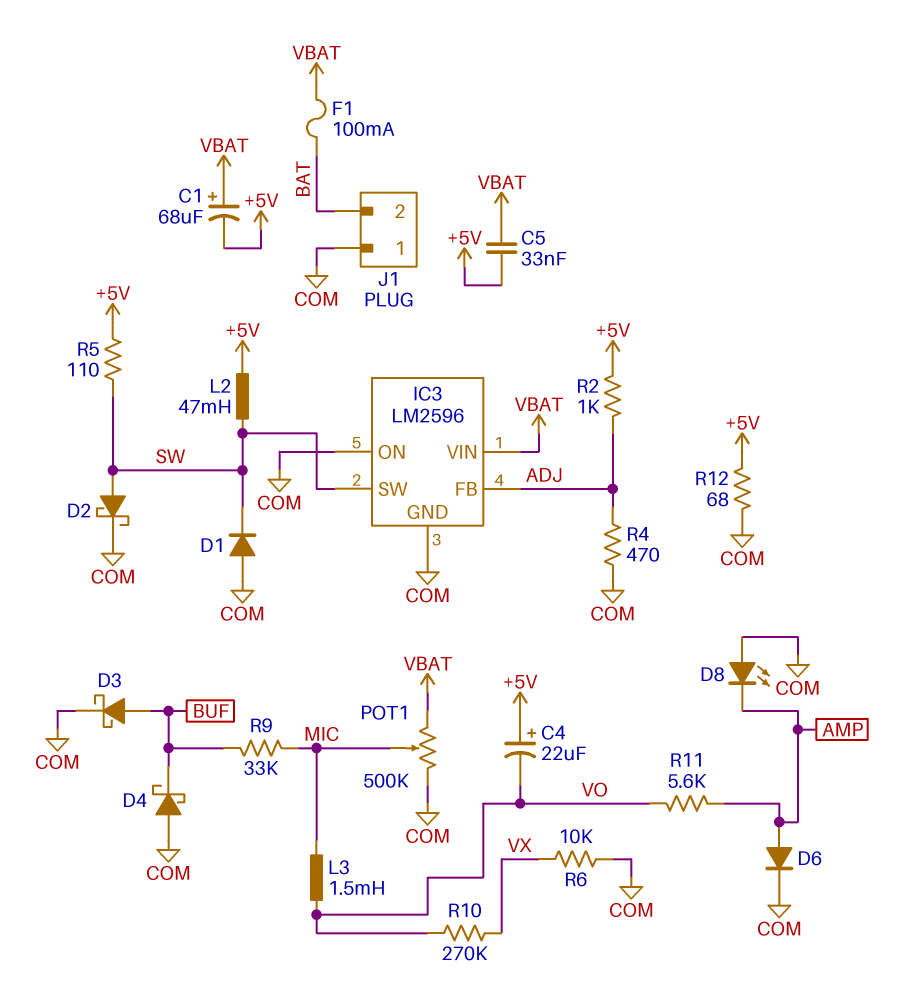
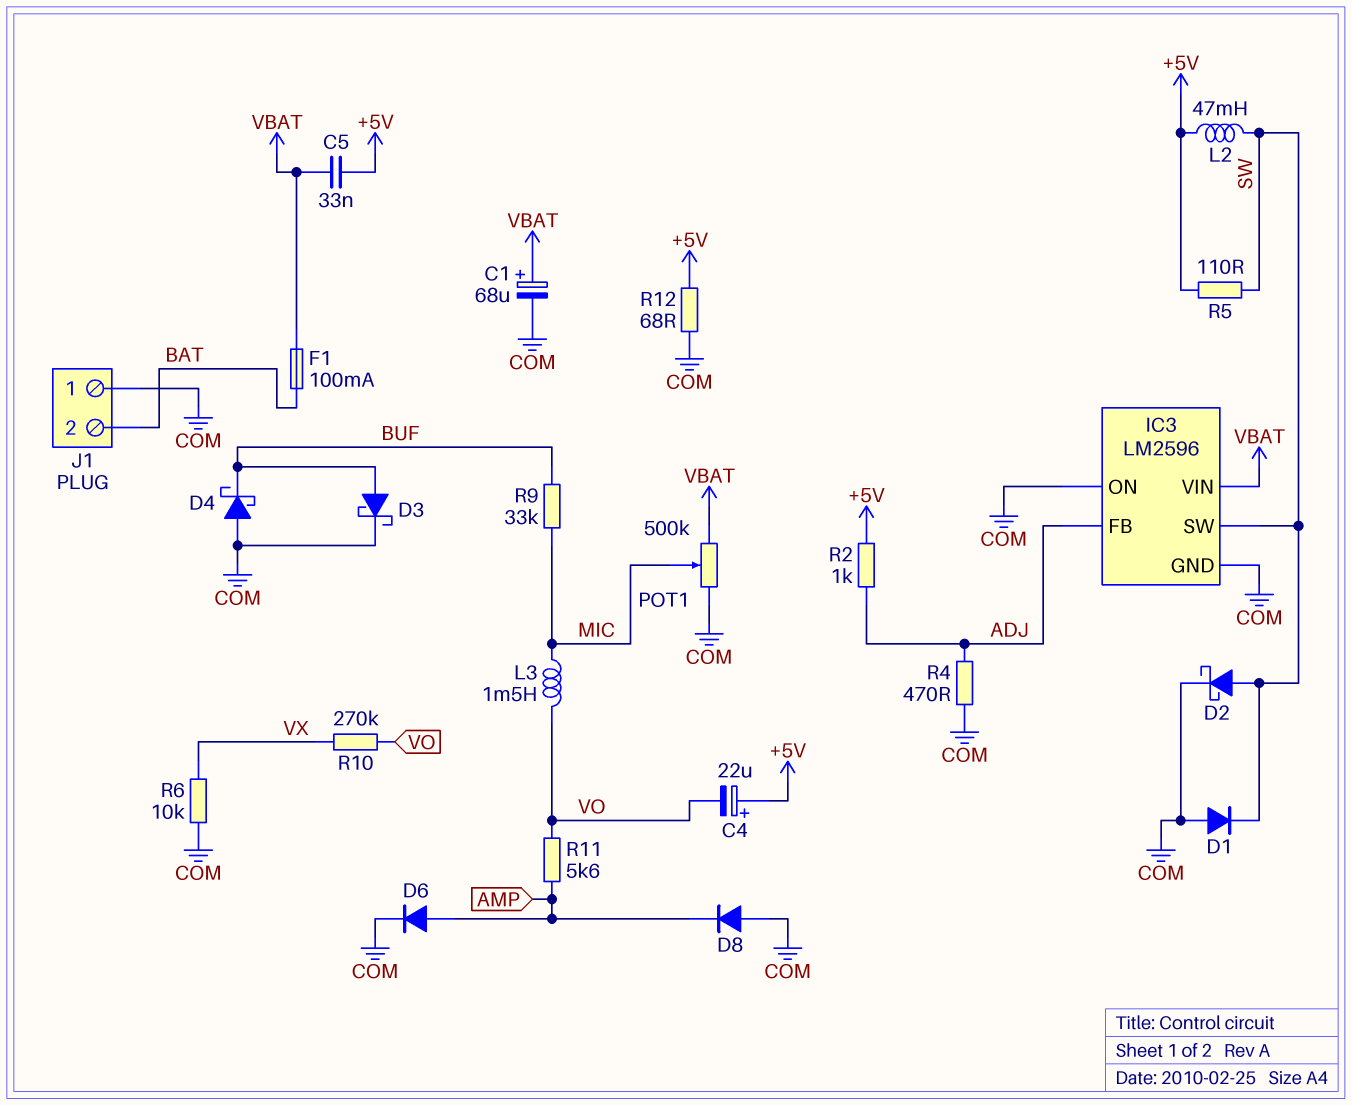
C1: 68uF (plus VBAT, minus +5V) -> 68uF (plus VBAT, minus COM)
D8: LED (A COM, K AMP) -> diode (A COM, K AMP)

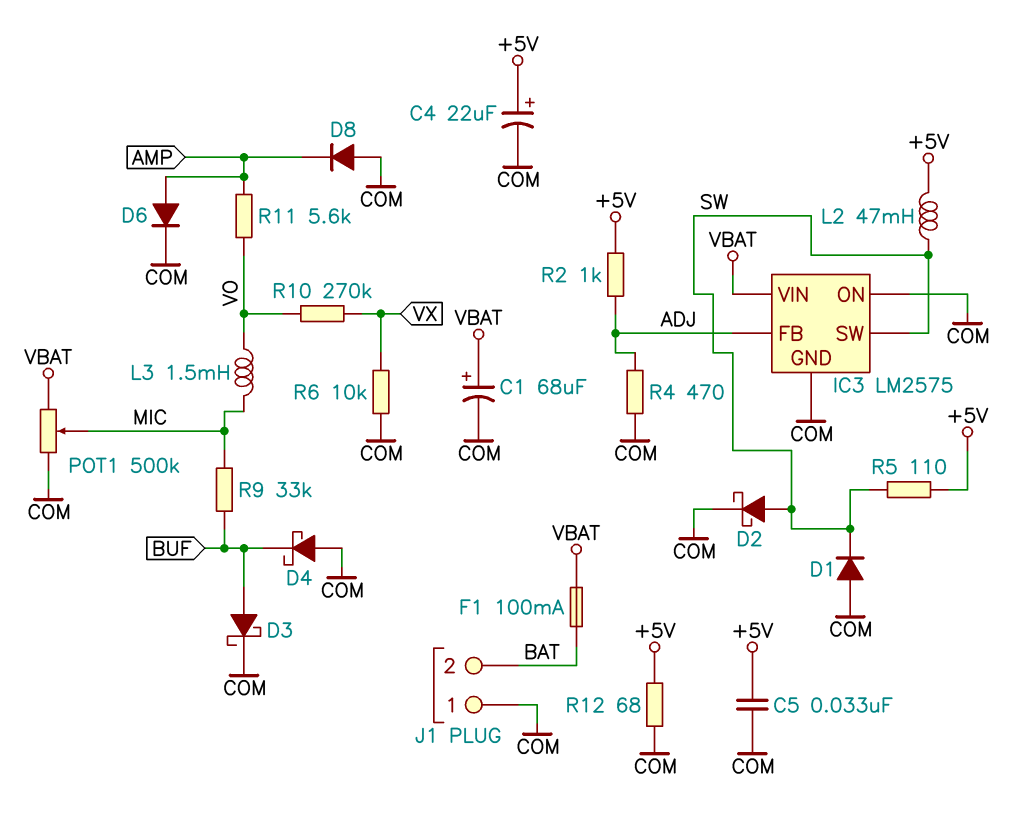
C4: 22uF (plus +5V, minus VO) -> 22uF (plus +5V, minus COM)
C5: 33nF (+5V, VBAT) -> 33nF (+5V, COM)
IC3: LM2596 -> LM2575

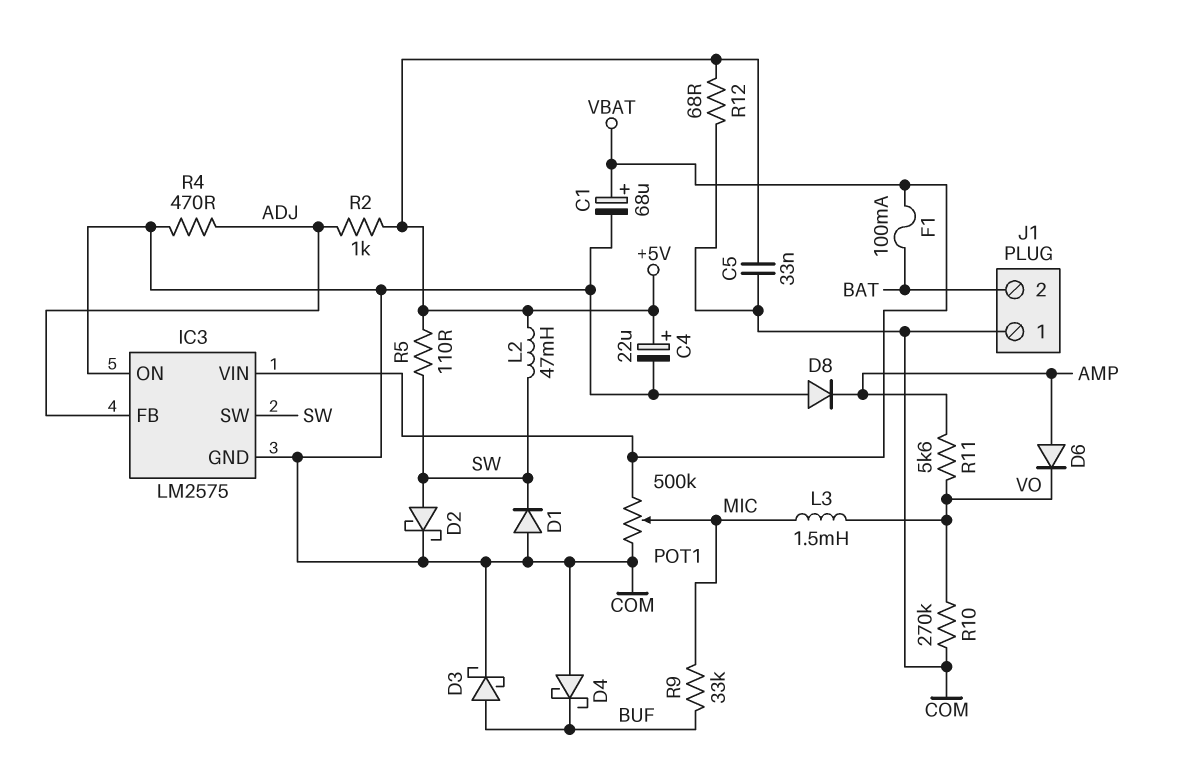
D6: diode (A AMP, K COM) -> diode (A AMP, K VO)
R6: 10k (COM, VX) -> none
R10: 270k (VO, VX) -> 270k (COM, VO)

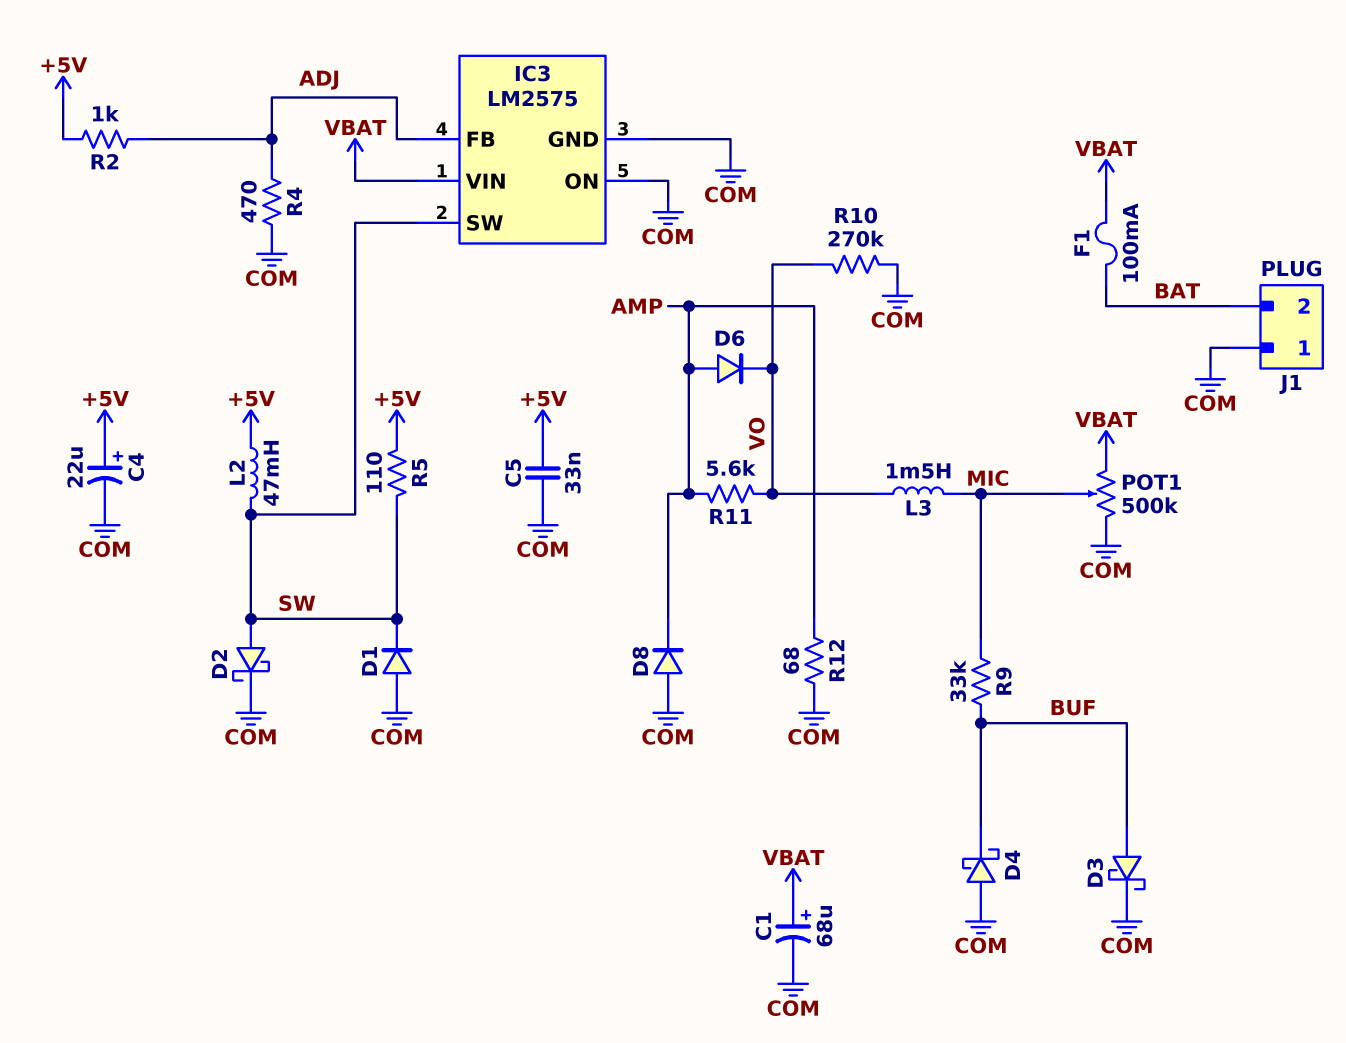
R12: 68 (+5V, COM) -> 68 (AMP, COM)

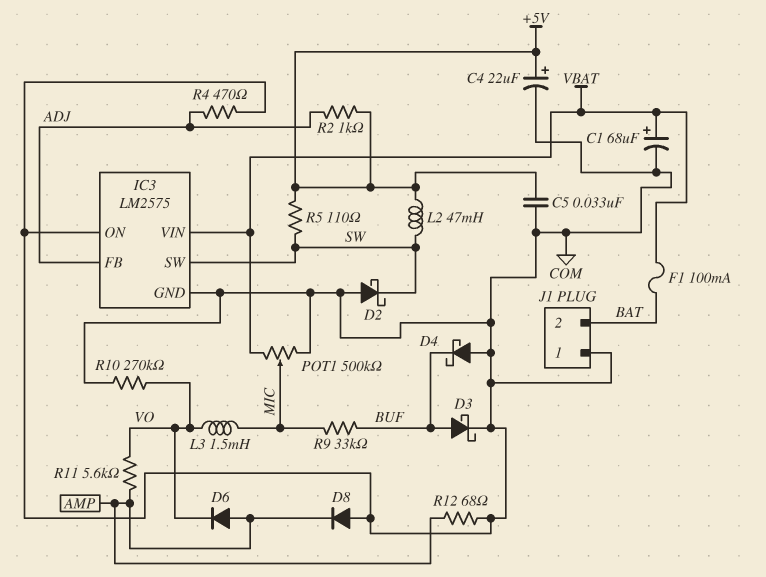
D1: diode (A COM, K SW) -> none
D2: schottky (A SW, K COM) -> schottky (A COM, K SW)

